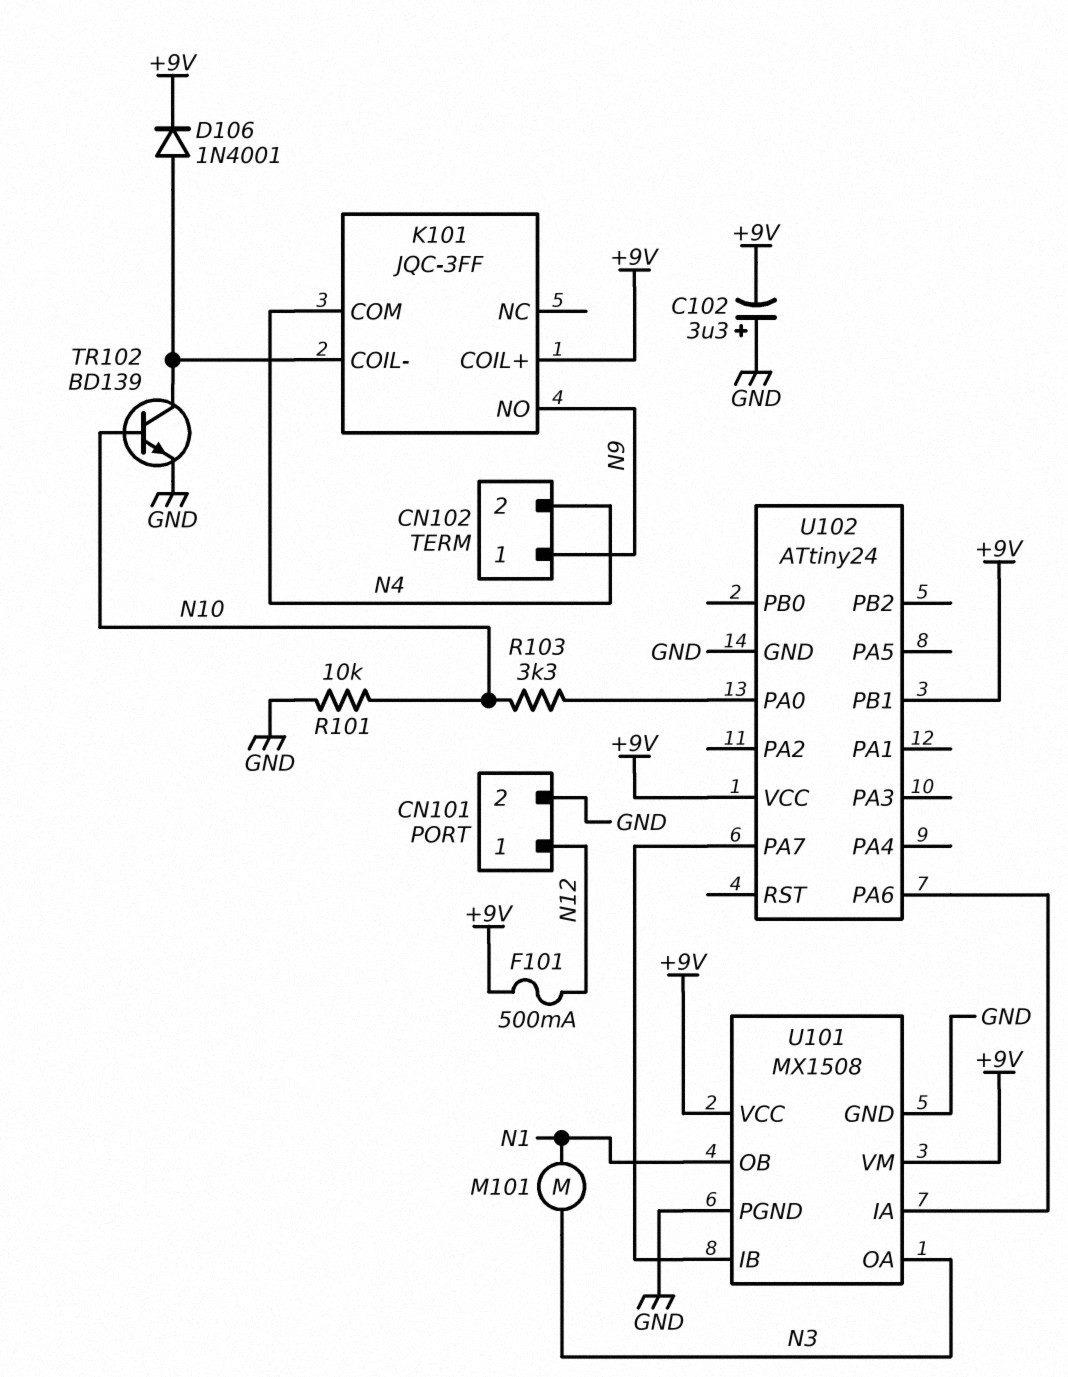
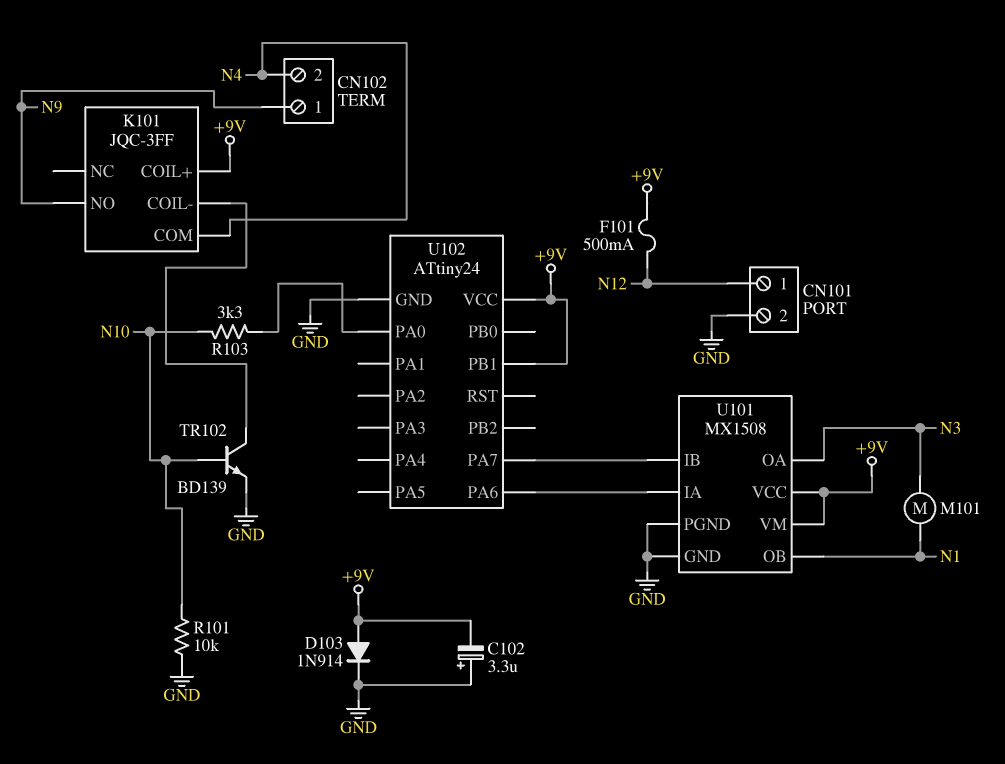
D103: none -> diode 1N914 (A +9V, K GND)
D106: diode 1N4001 (A K101/COIL-, K +9V) -> none

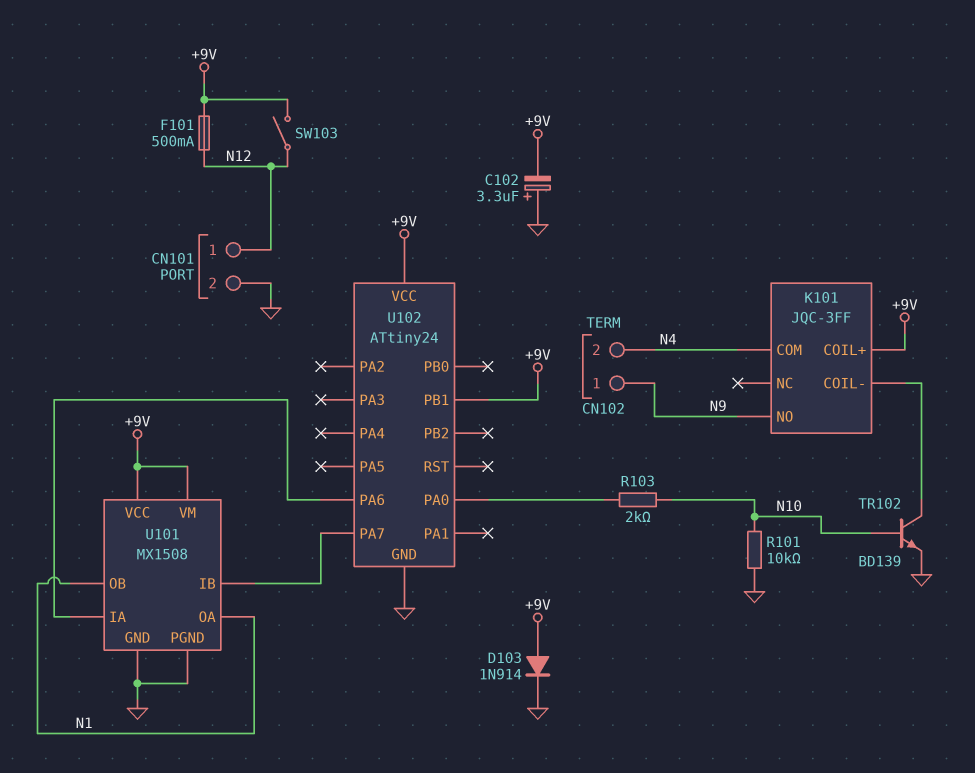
M101: motor (N1, N3) -> none
R103: 3.3k (N10, U102/PA0) -> 2k (N10, U102/PA0)
SW103: none -> switch (+9V, N12)
U101 pin OA: N3 -> N1

